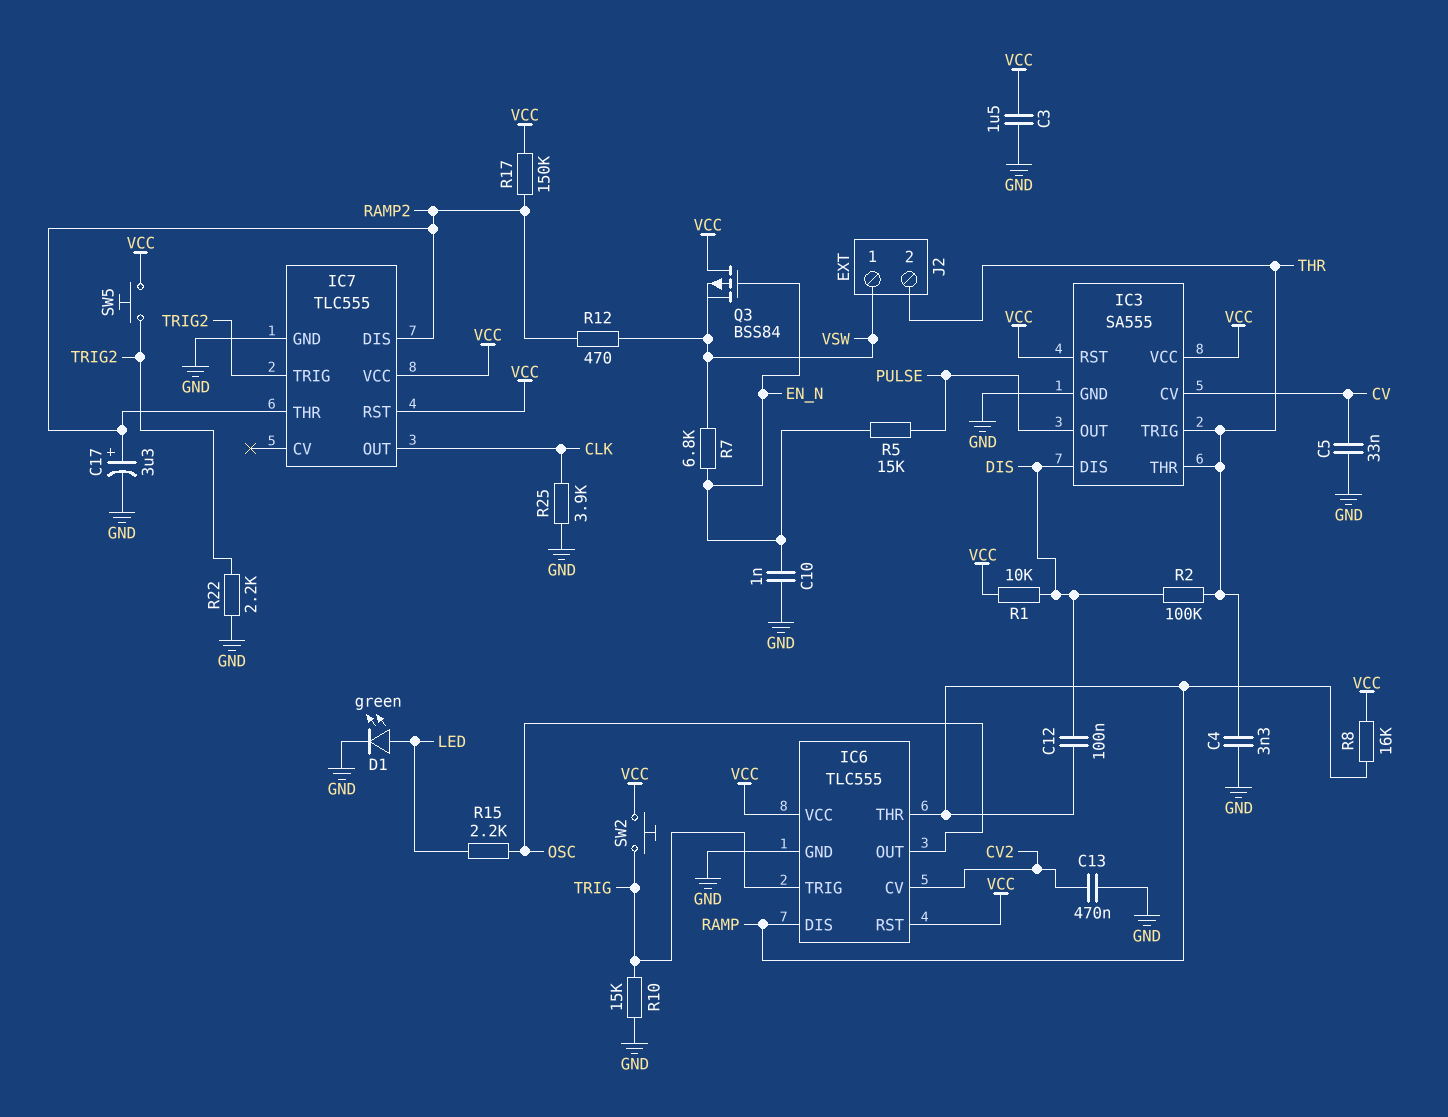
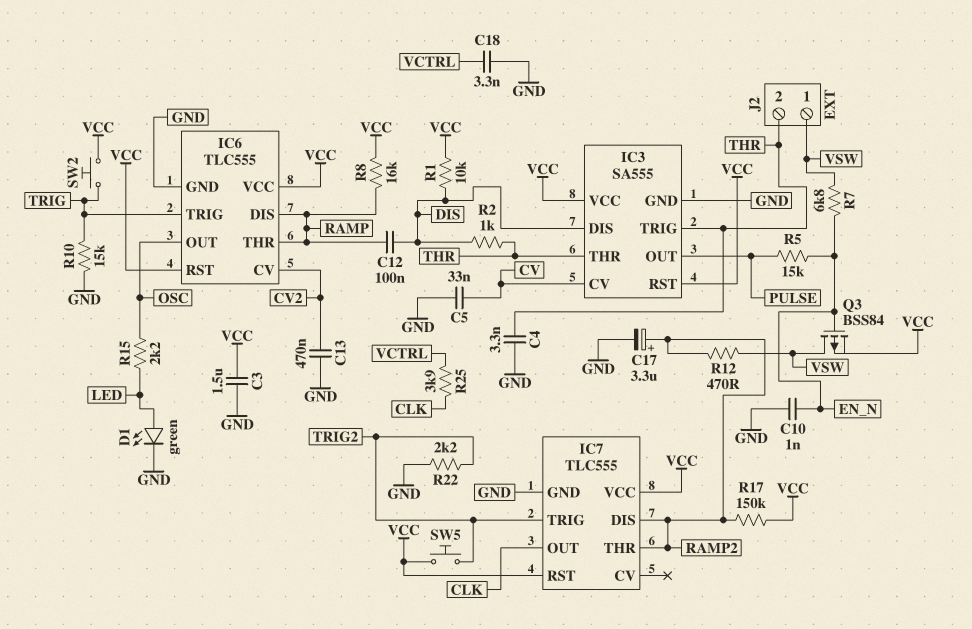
C18: none -> 3.3nF (GND, VCTRL)
Q3: PMOS BSS84 (G EN_N, D VCC, S VSW) -> PMOS BSS84 (G EN_N, D VSW, S VCC)
R2: 100k (DIS, THR) -> 1k (DIS, THR)
R25: 3.9k (CLK, GND) -> 3.9k (CLK, VCTRL)

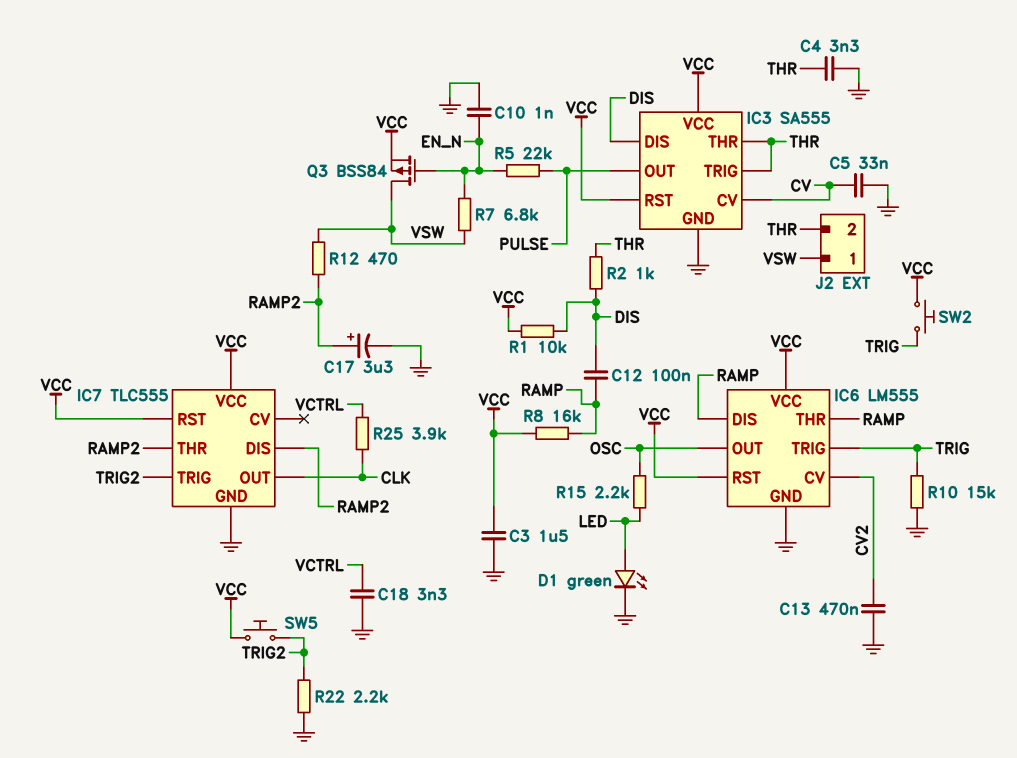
IC6: TLC555 -> LM555
R5: 15k (EN_N, PULSE) -> 22k (EN_N, PULSE)
R17: 150k (RAMP2, VCC) -> none

